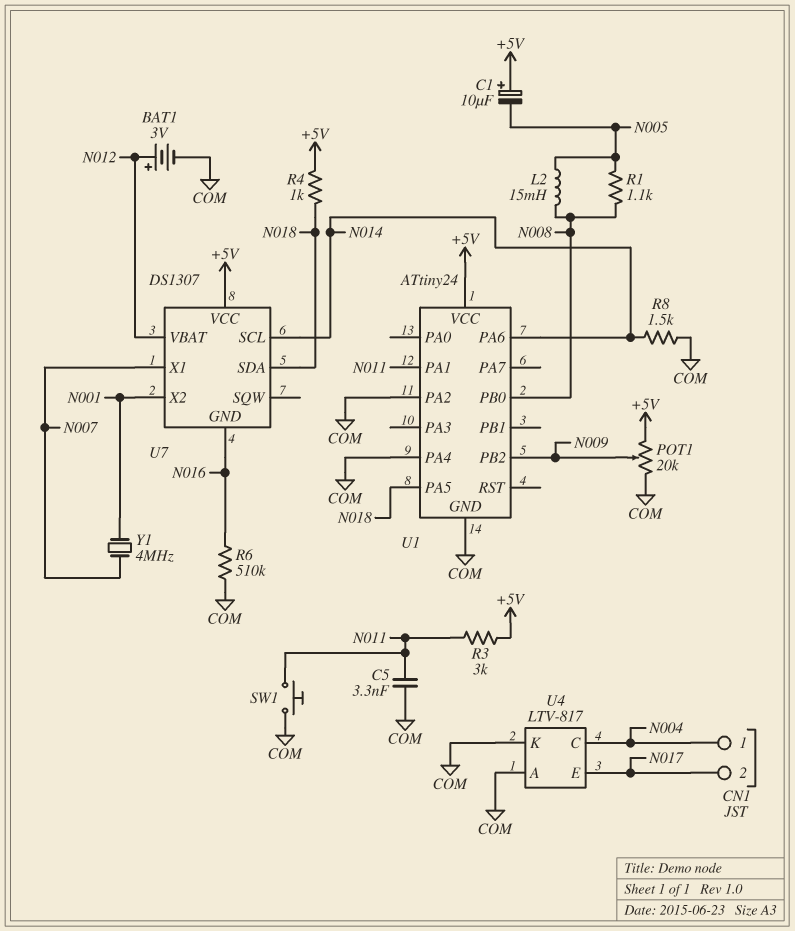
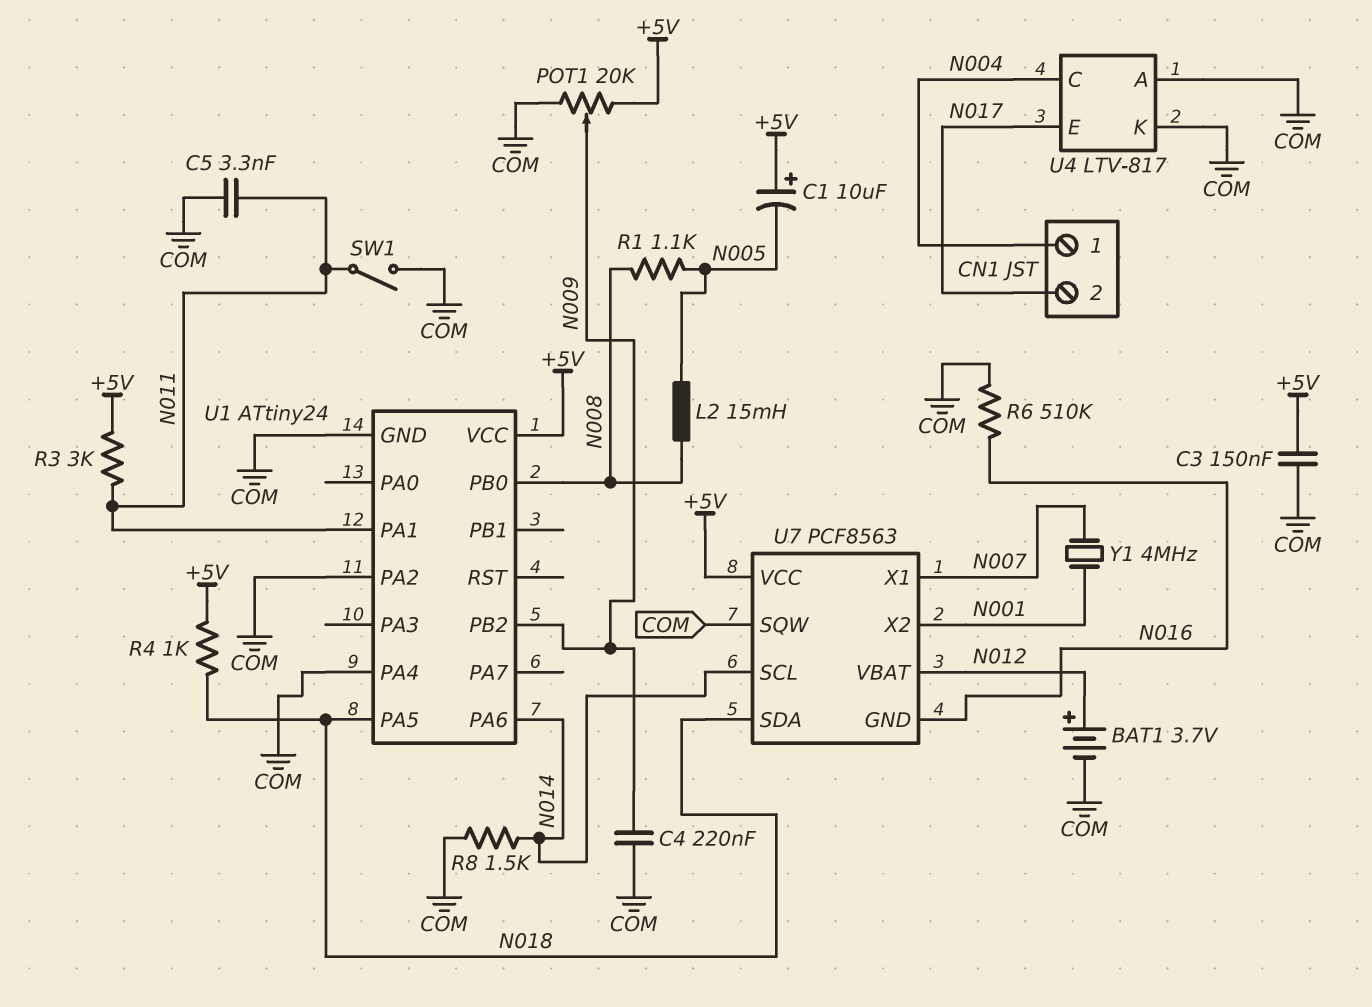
BAT1: 3V (plus N012, minus COM) -> 3.7V (plus N012, minus COM)
C3: none -> 150nF (+5V, COM)
C4: none -> 220nF (COM, N009)
SW1: button (COM, N011) -> switch (COM, N011)
U7: DS1307 -> PCF8563
U7 pin SQW: none -> COM

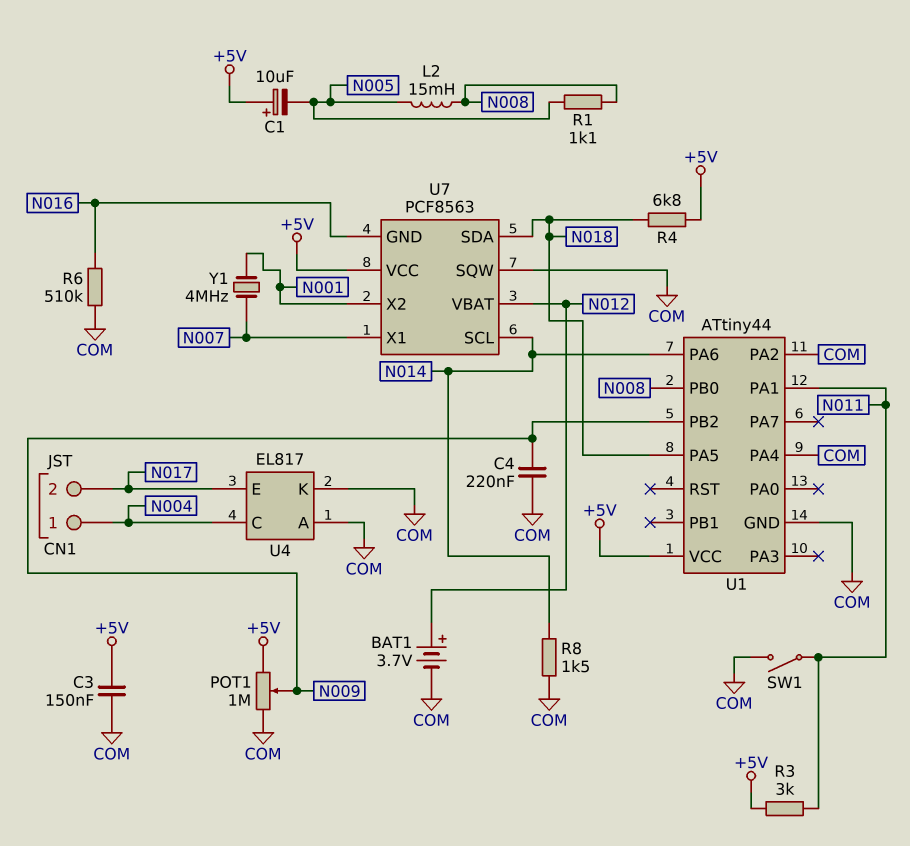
C5: 3.3nF (COM, N011) -> none
POT1: 20k (+5V, COM, wiper N009) -> 1M (+5V, COM, wiper N009)
R4: 1k (+5V, N018) -> 6.8k (+5V, N018)
U1: ATtiny24 -> ATtiny44
U4: LTV-817 -> EL817

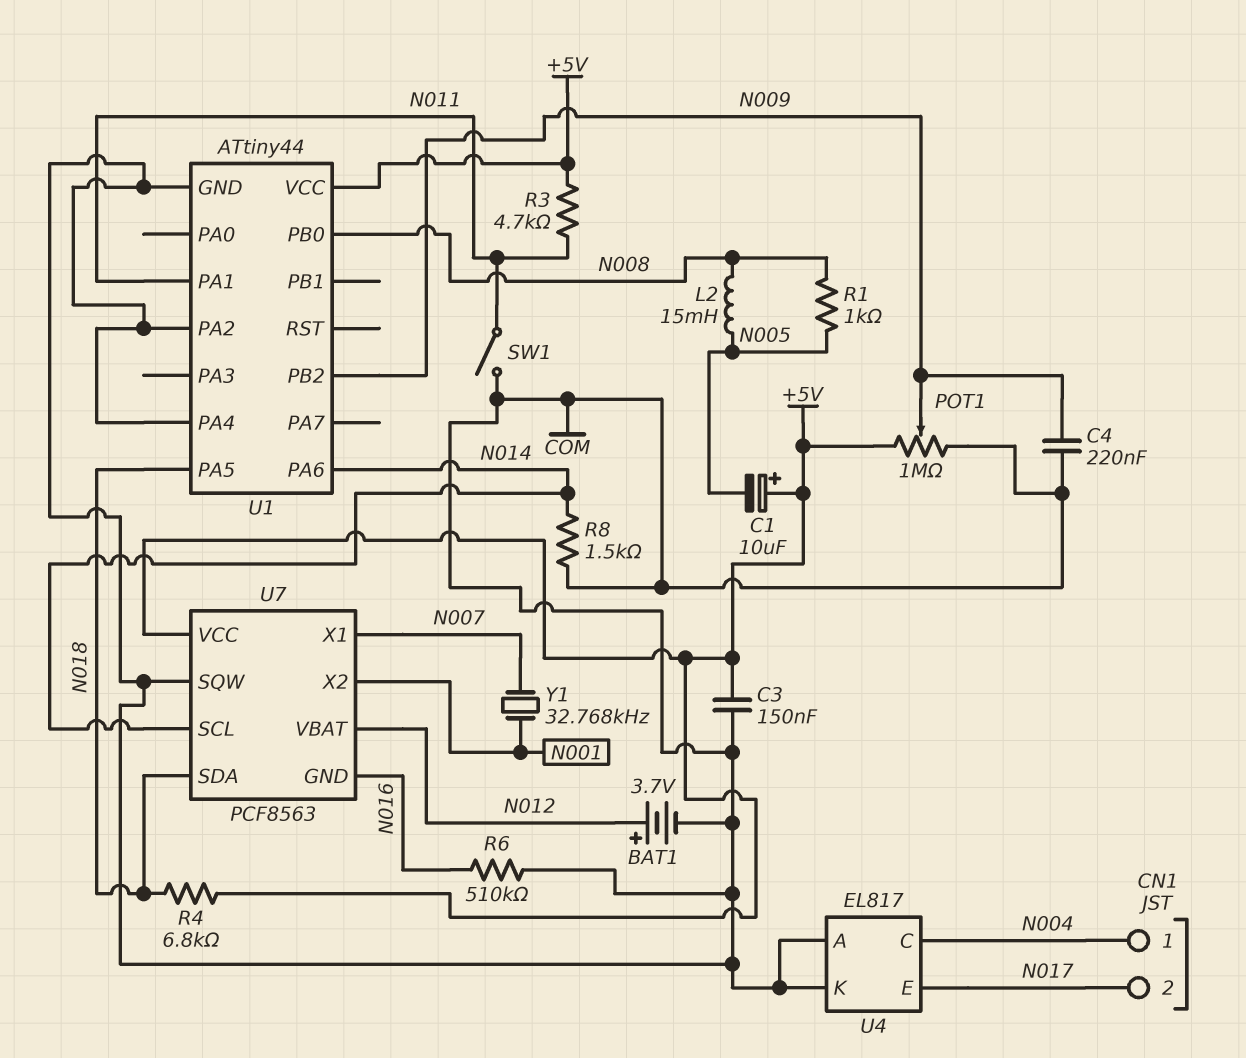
R1: 1.1k (N005, N008) -> 1k (N005, N008)
R3: 3k (+5V, N011) -> 4.7k (+5V, N011)
Y1: 4MHz (N001, N007) -> 32.768kHz (N001, N007)

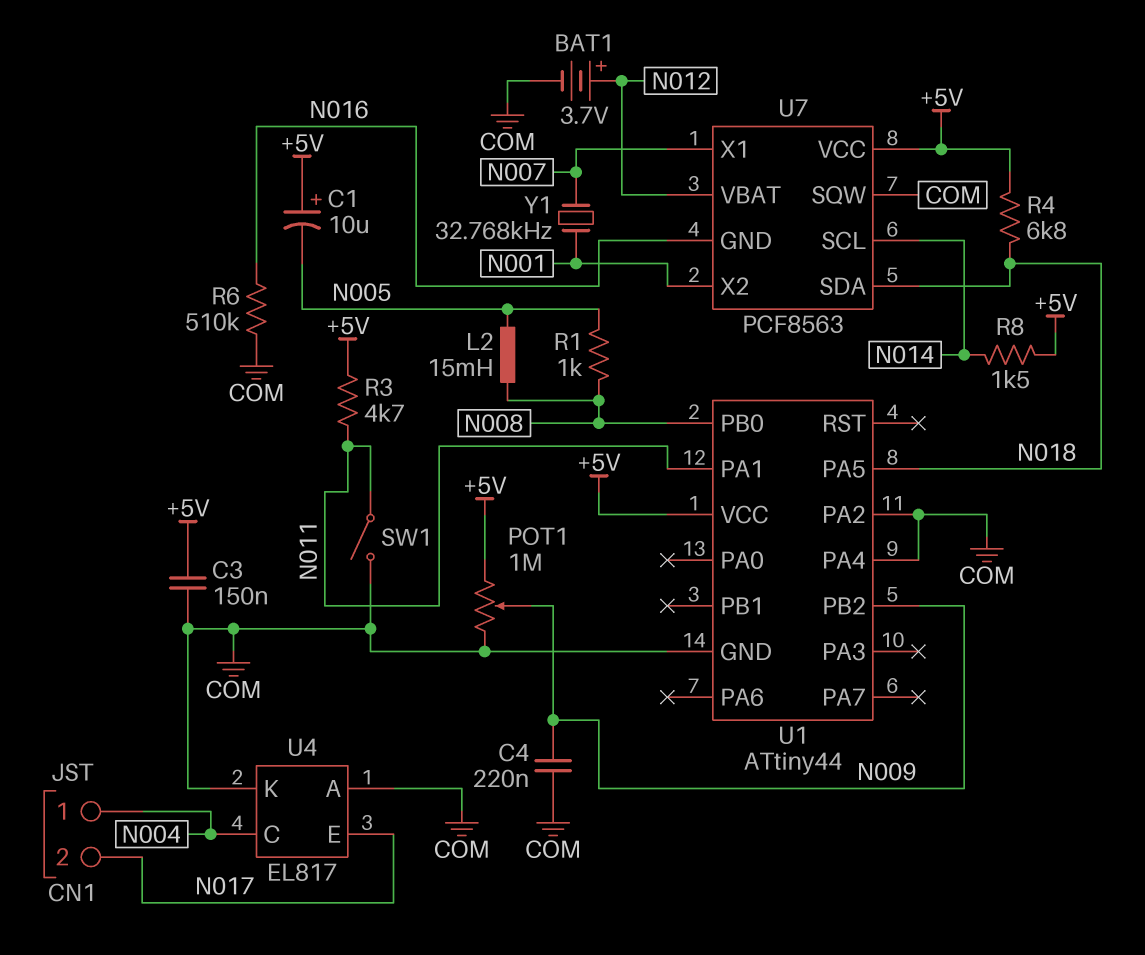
R8: 1.5k (COM, N014) -> 1.5k (+5V, N014)
U1 pin PA6: N014 -> none

